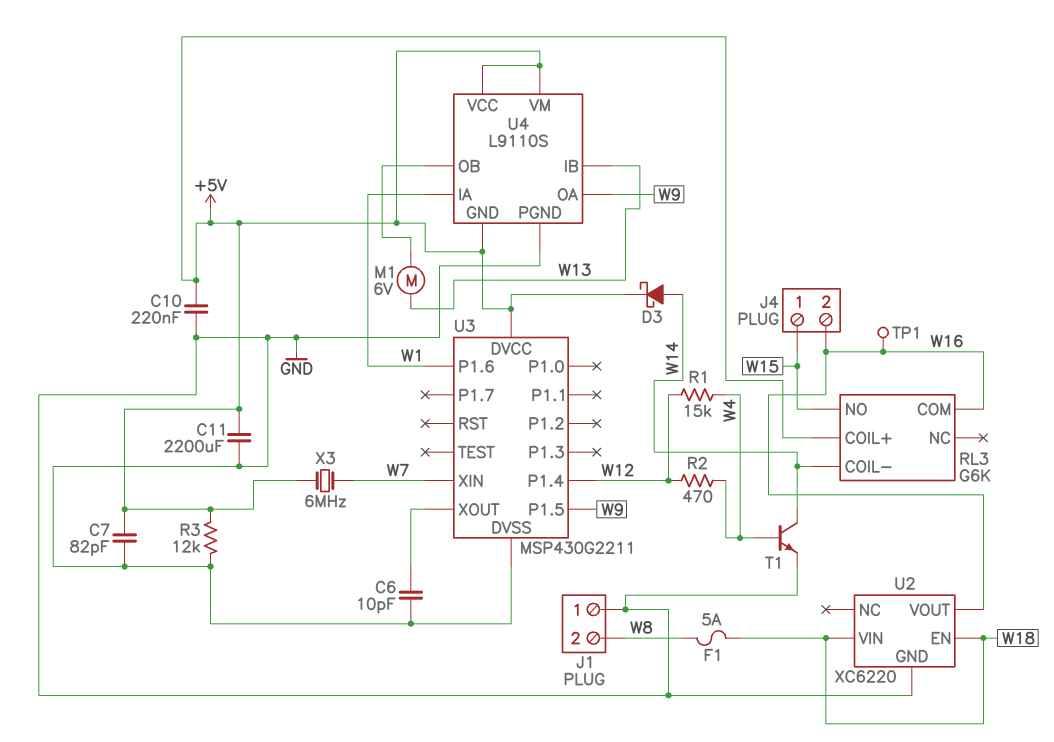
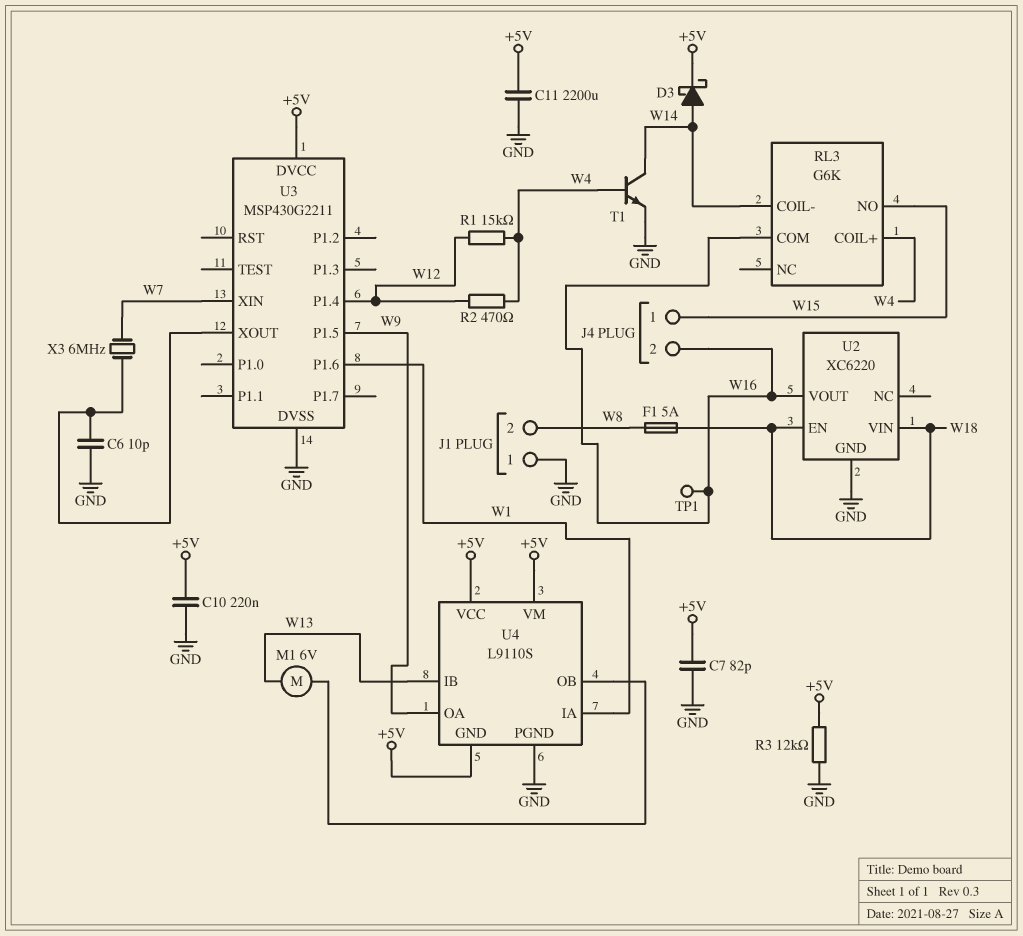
RL3 pin COIL+: +5V -> W4
X3: 6MHz (+5V, W7) -> 6MHz (U3/XOUT, W7)

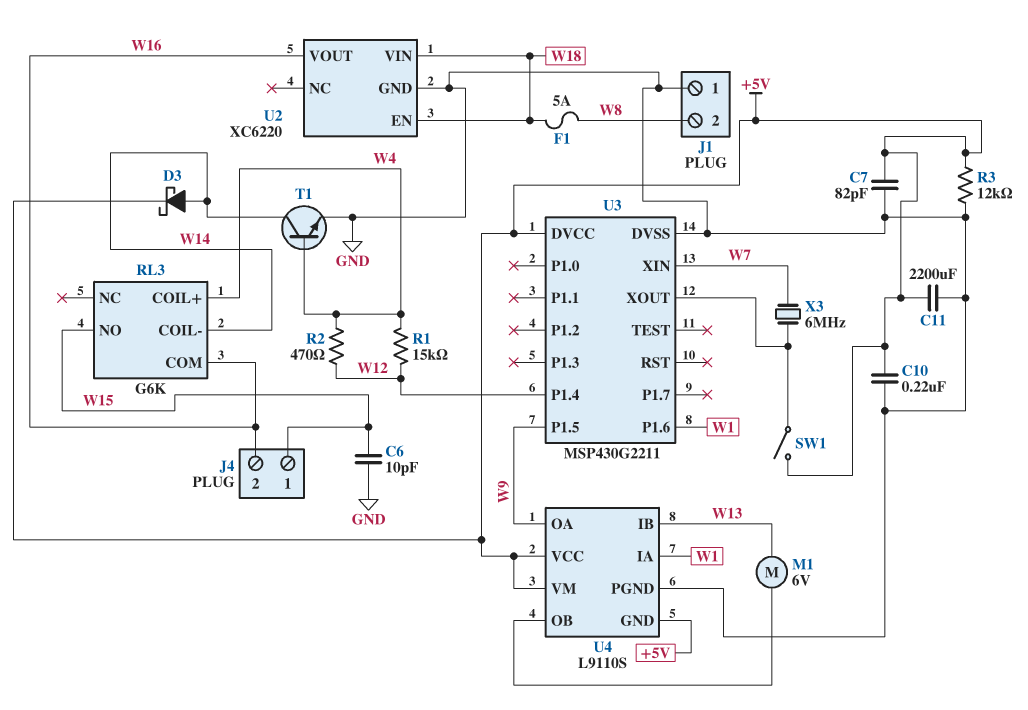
C6: 10pF (GND, U3/XOUT) -> 10pF (GND, W15)
SW1: none -> switch (+5V, U3/XOUT)
TP1: test point (W16) -> none

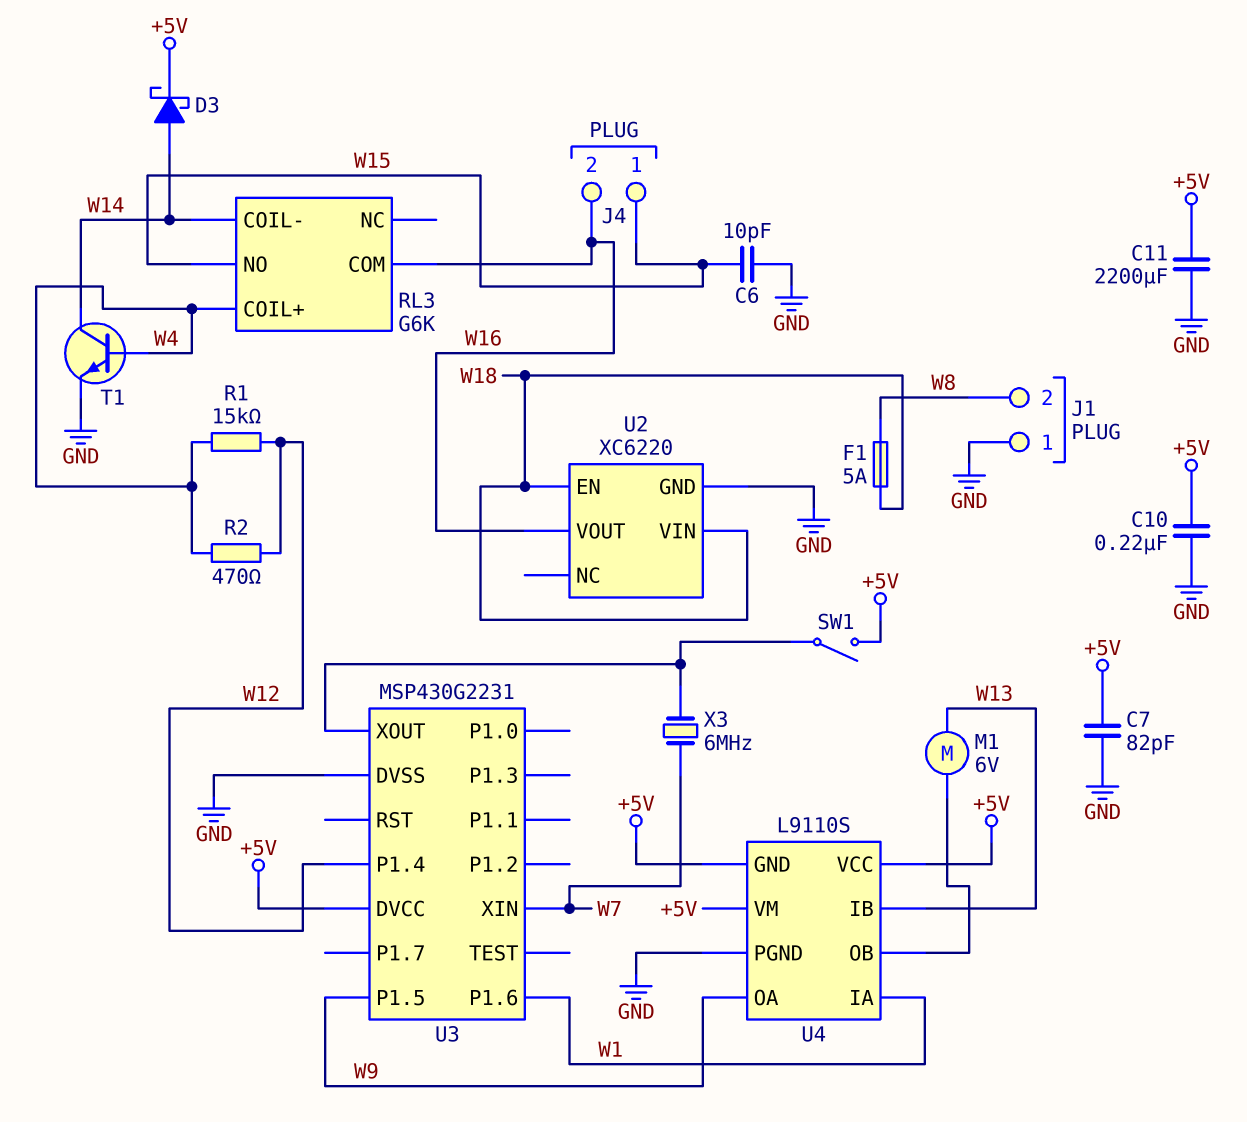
R3: 12k (+5V, GND) -> none
U3: MSP430G2211 -> MSP430G2231

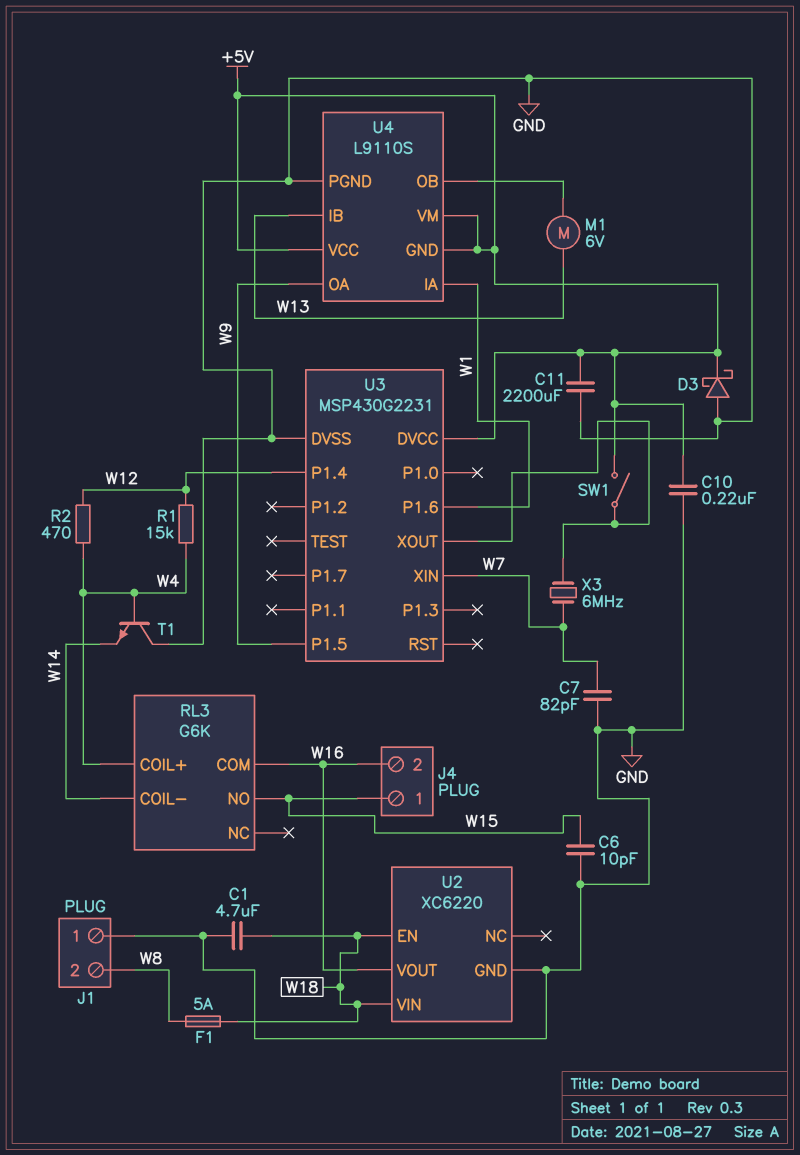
C1: none -> 4.7uF (GND, W18)
C7: 82pF (+5V, GND) -> 82pF (GND, W7)
D3: schottky (A W14, K +5V) -> schottky (A GND, K +5V)
T1: NPN (B W4, C W14, E GND) -> NPN (B W4, C GND, E W14)

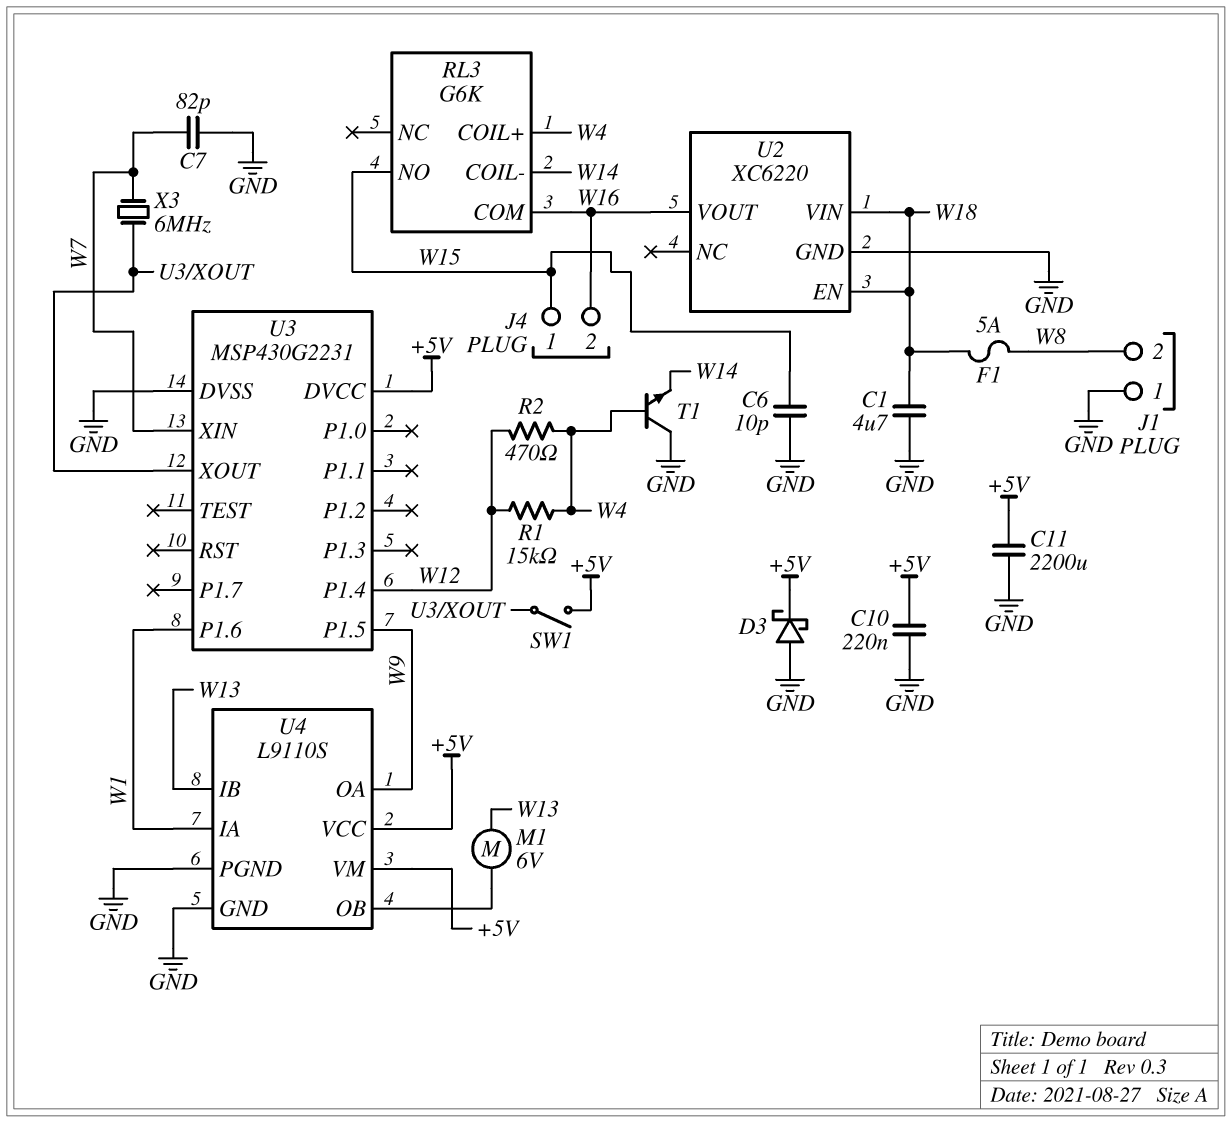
U4 pin GND: +5V -> GND

